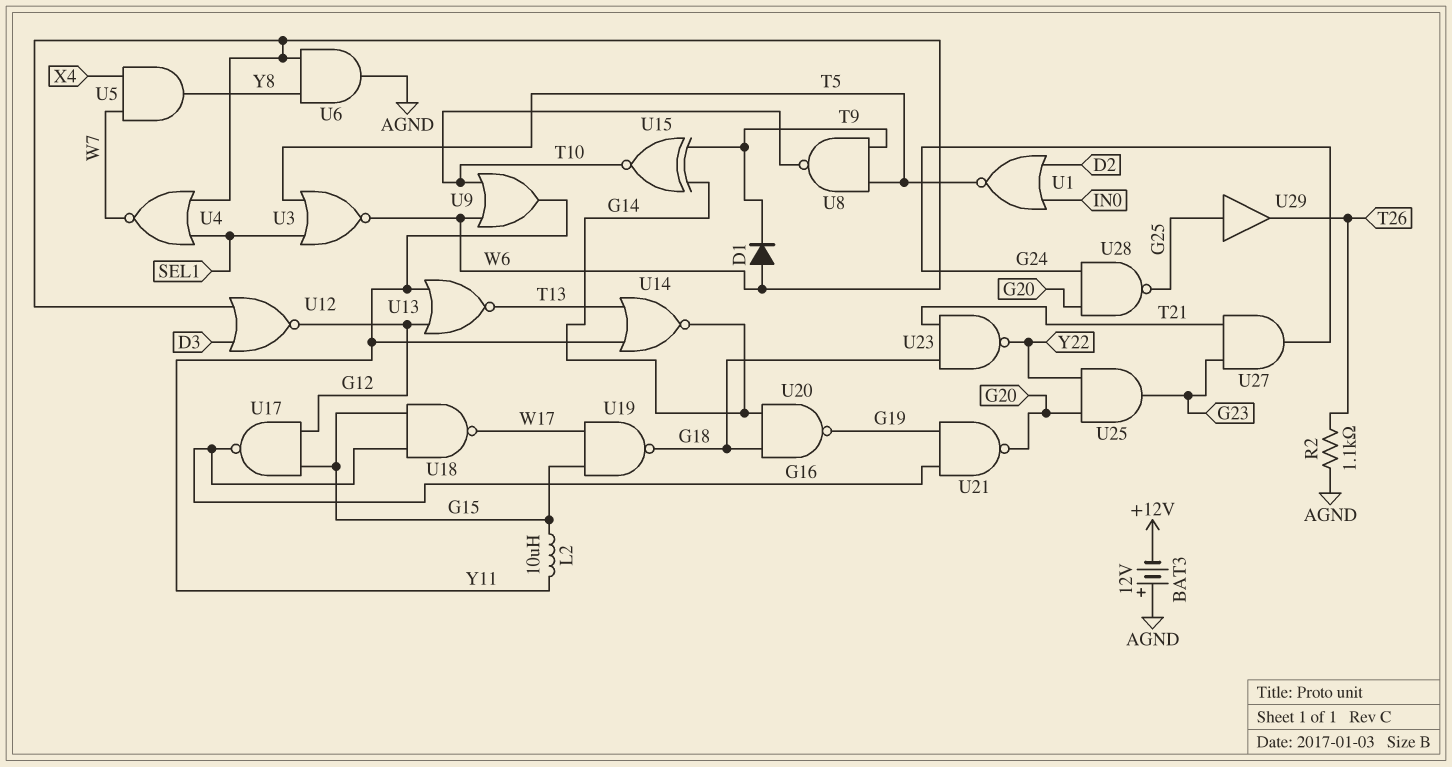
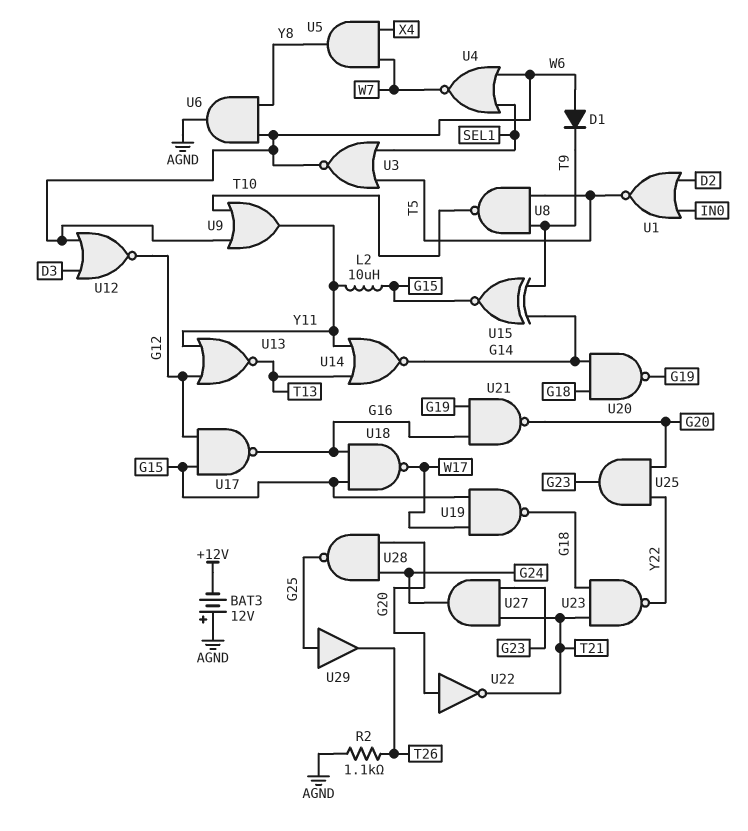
U15: XNOR (in G14, in T9, out T10) -> XNOR (in G14, in T9, out G15)
U22: none -> NOT (in G20, out T21)

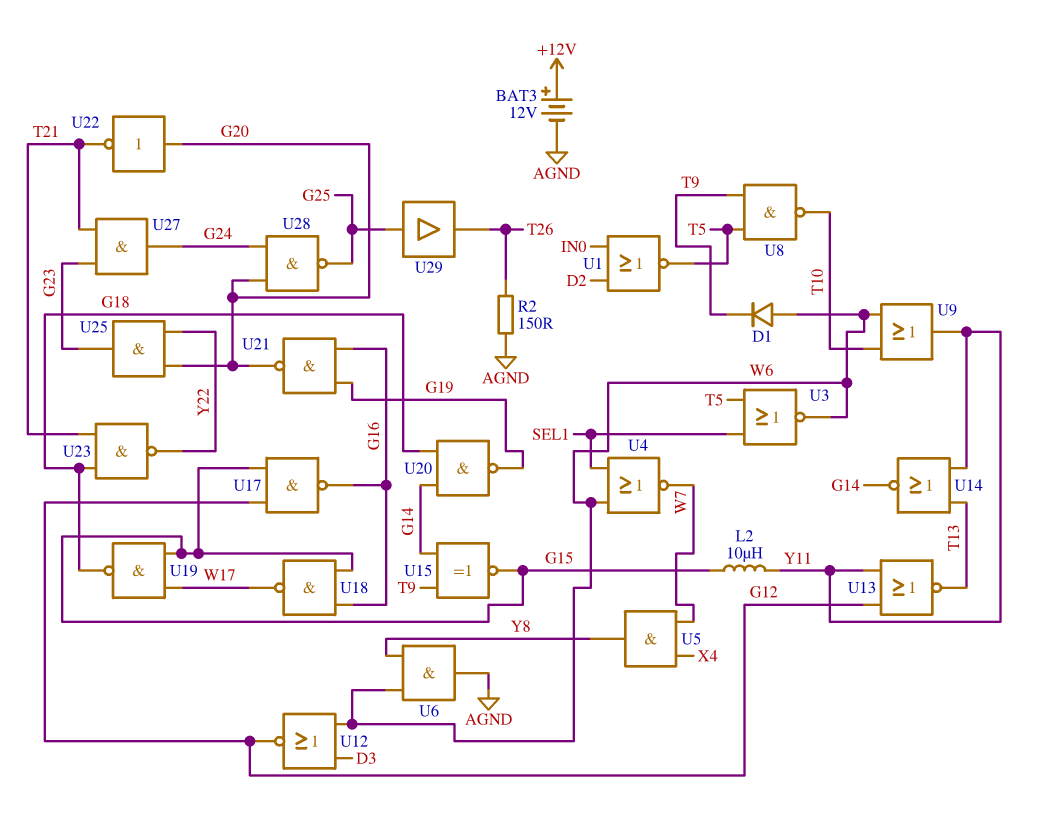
BAT3: 12V (plus AGND, minus +12V) -> 12V (plus +12V, minus AGND)
R2: 1.1k (AGND, T26) -> 150 (AGND, T26)

